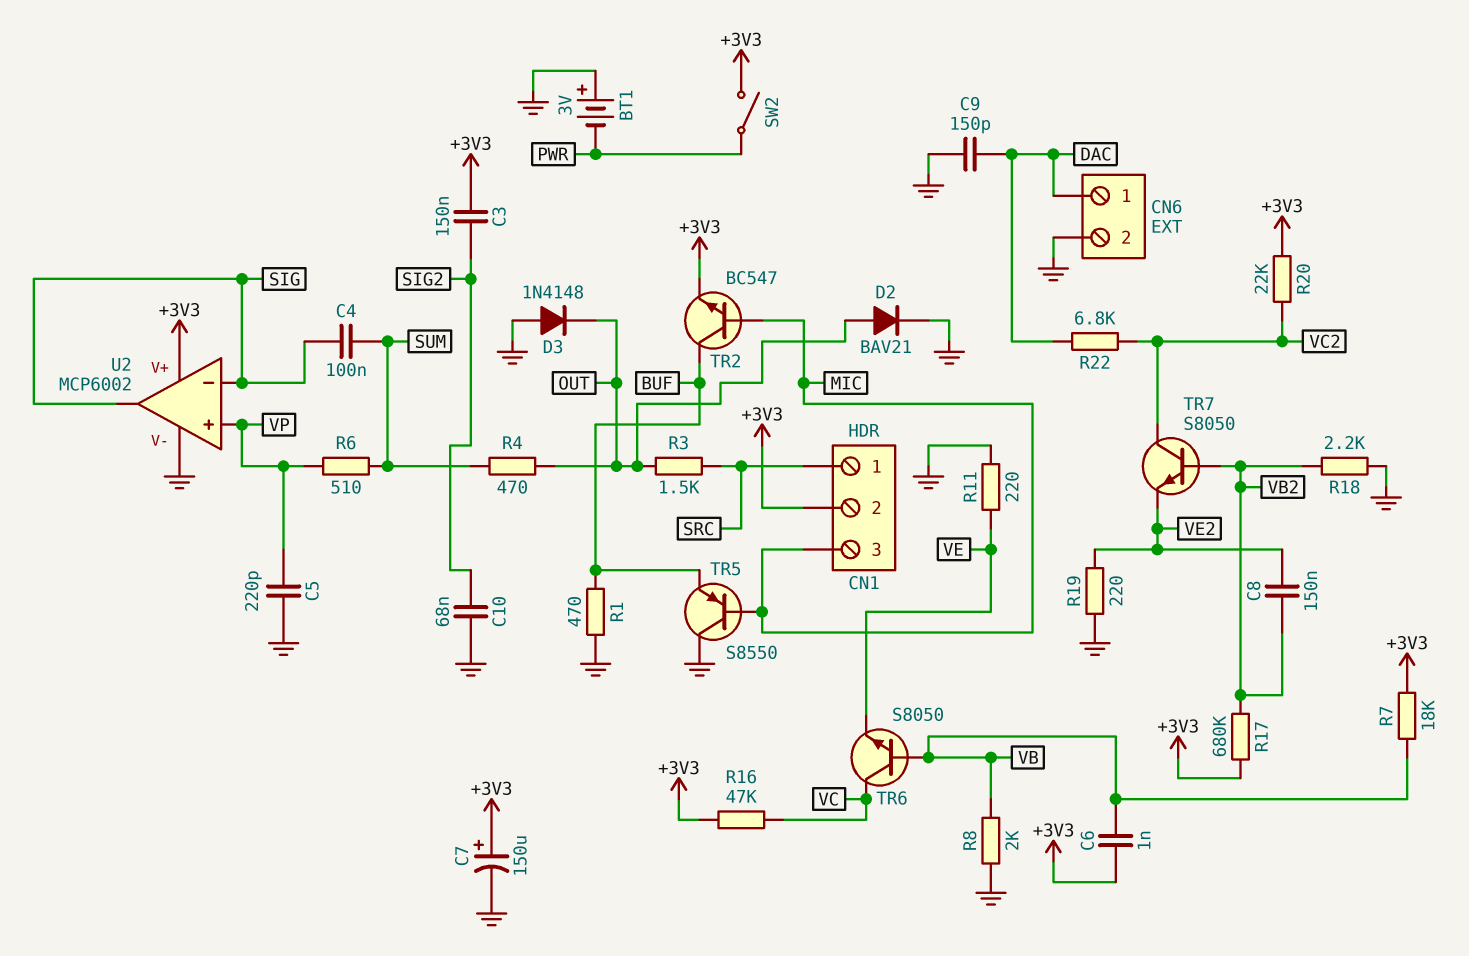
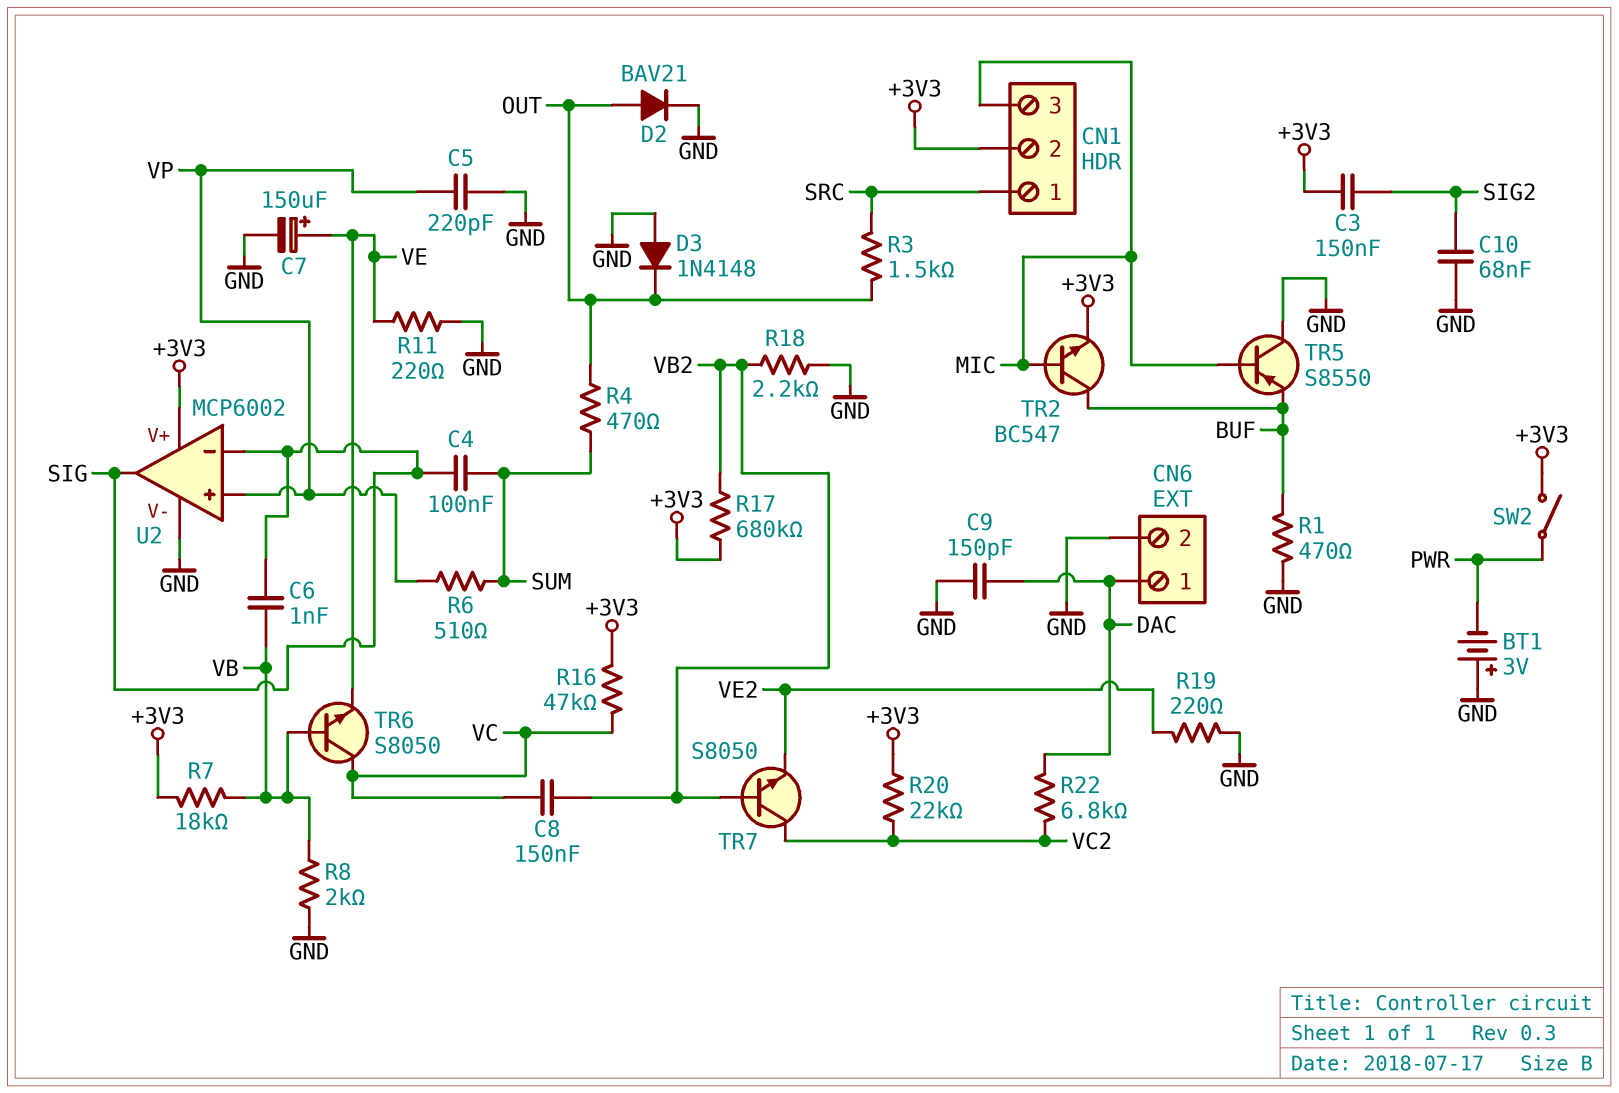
C6: 1nF (+3V3, VB) -> 1nF (SIG, VB)
C7: 150uF (plus +3V3, minus GND) -> 150uF (plus VE, minus GND)
C8: 150nF (VB2, VE2) -> 150nF (VB2, VC)

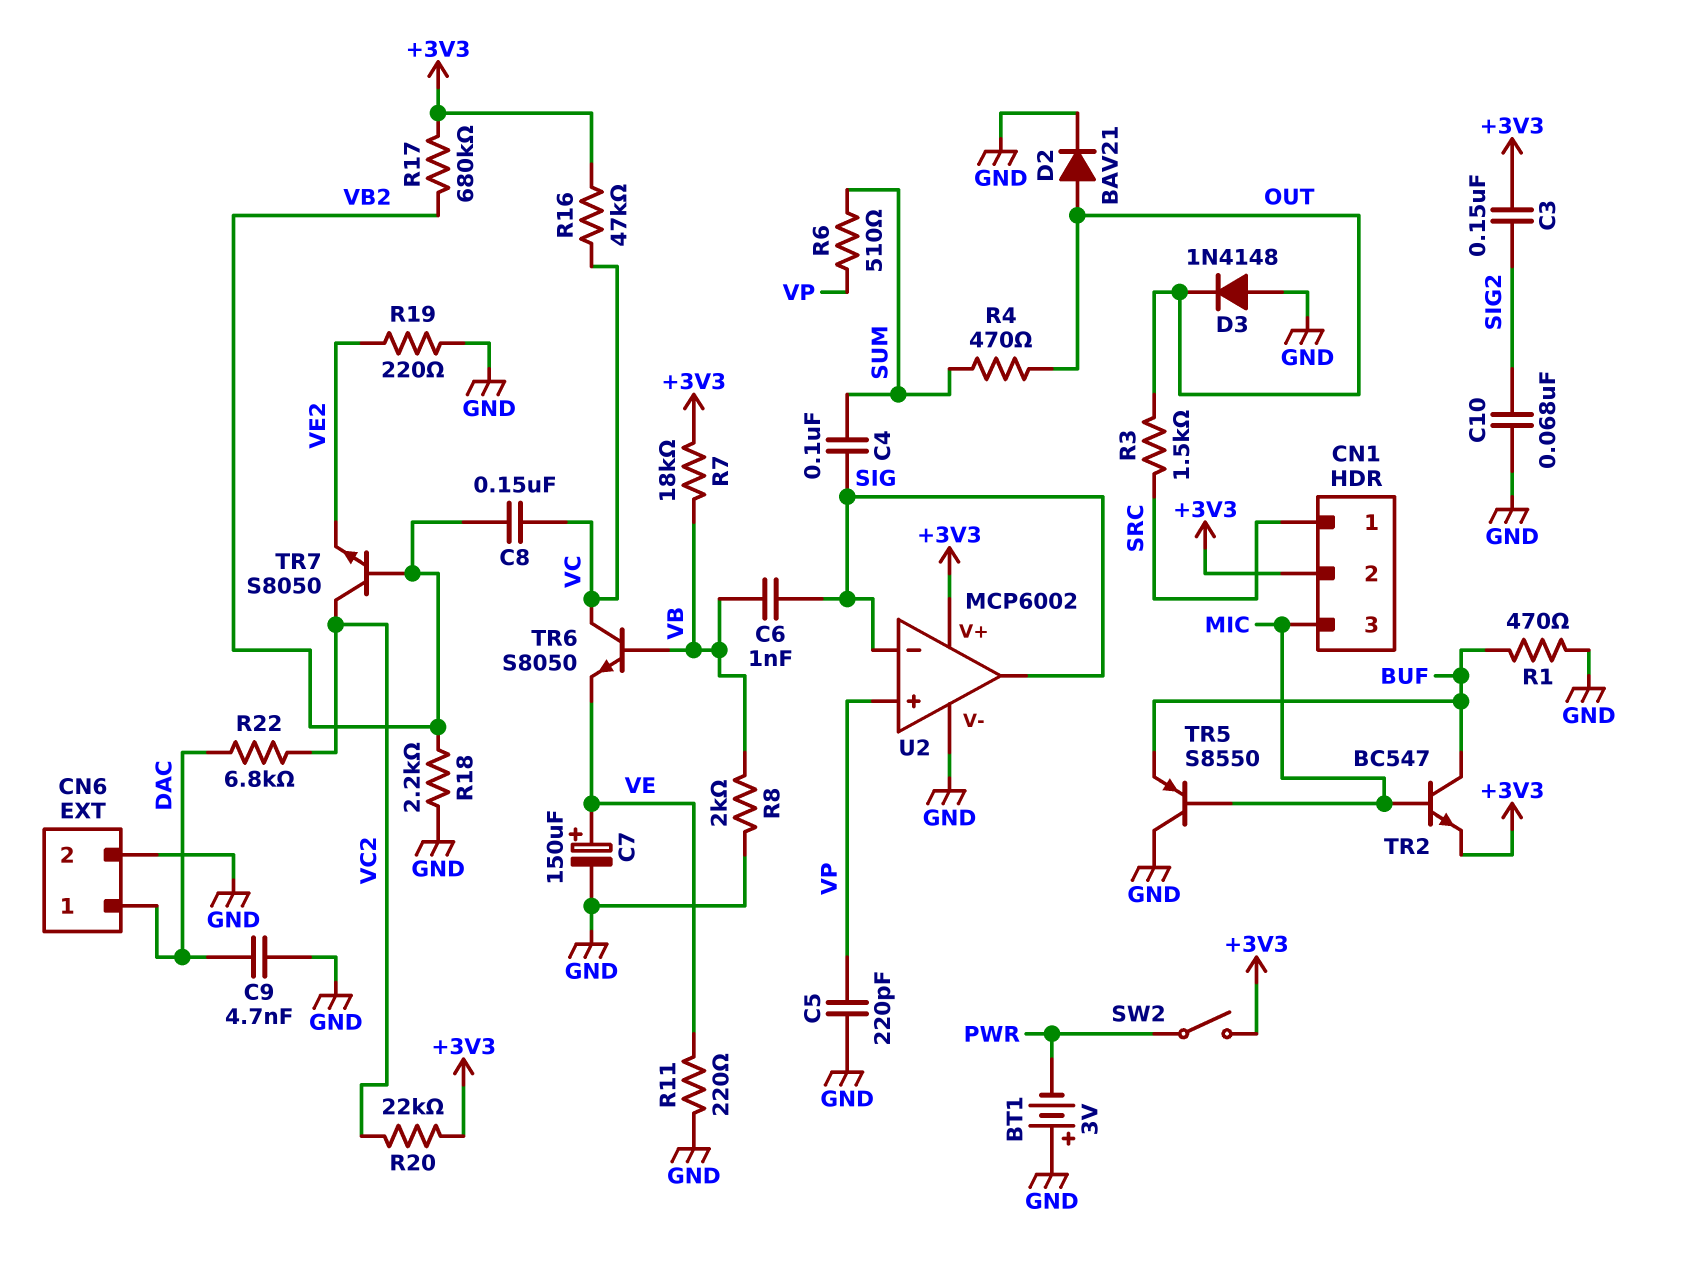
C9: 150pF (DAC, GND) -> 4.7nF (DAC, GND)

